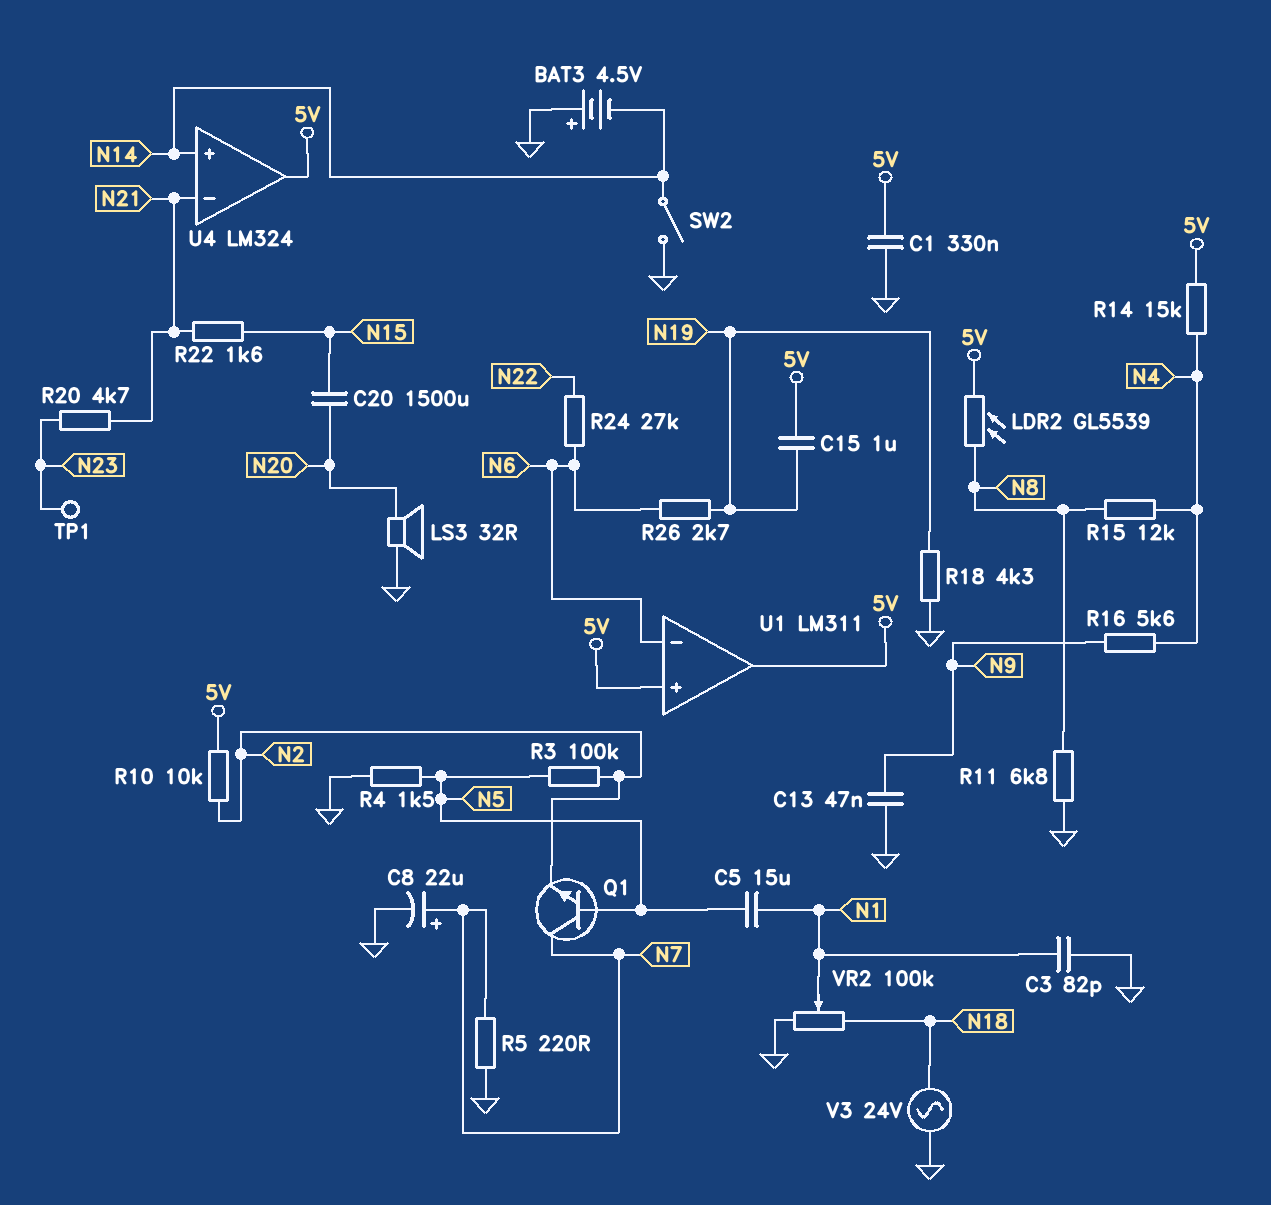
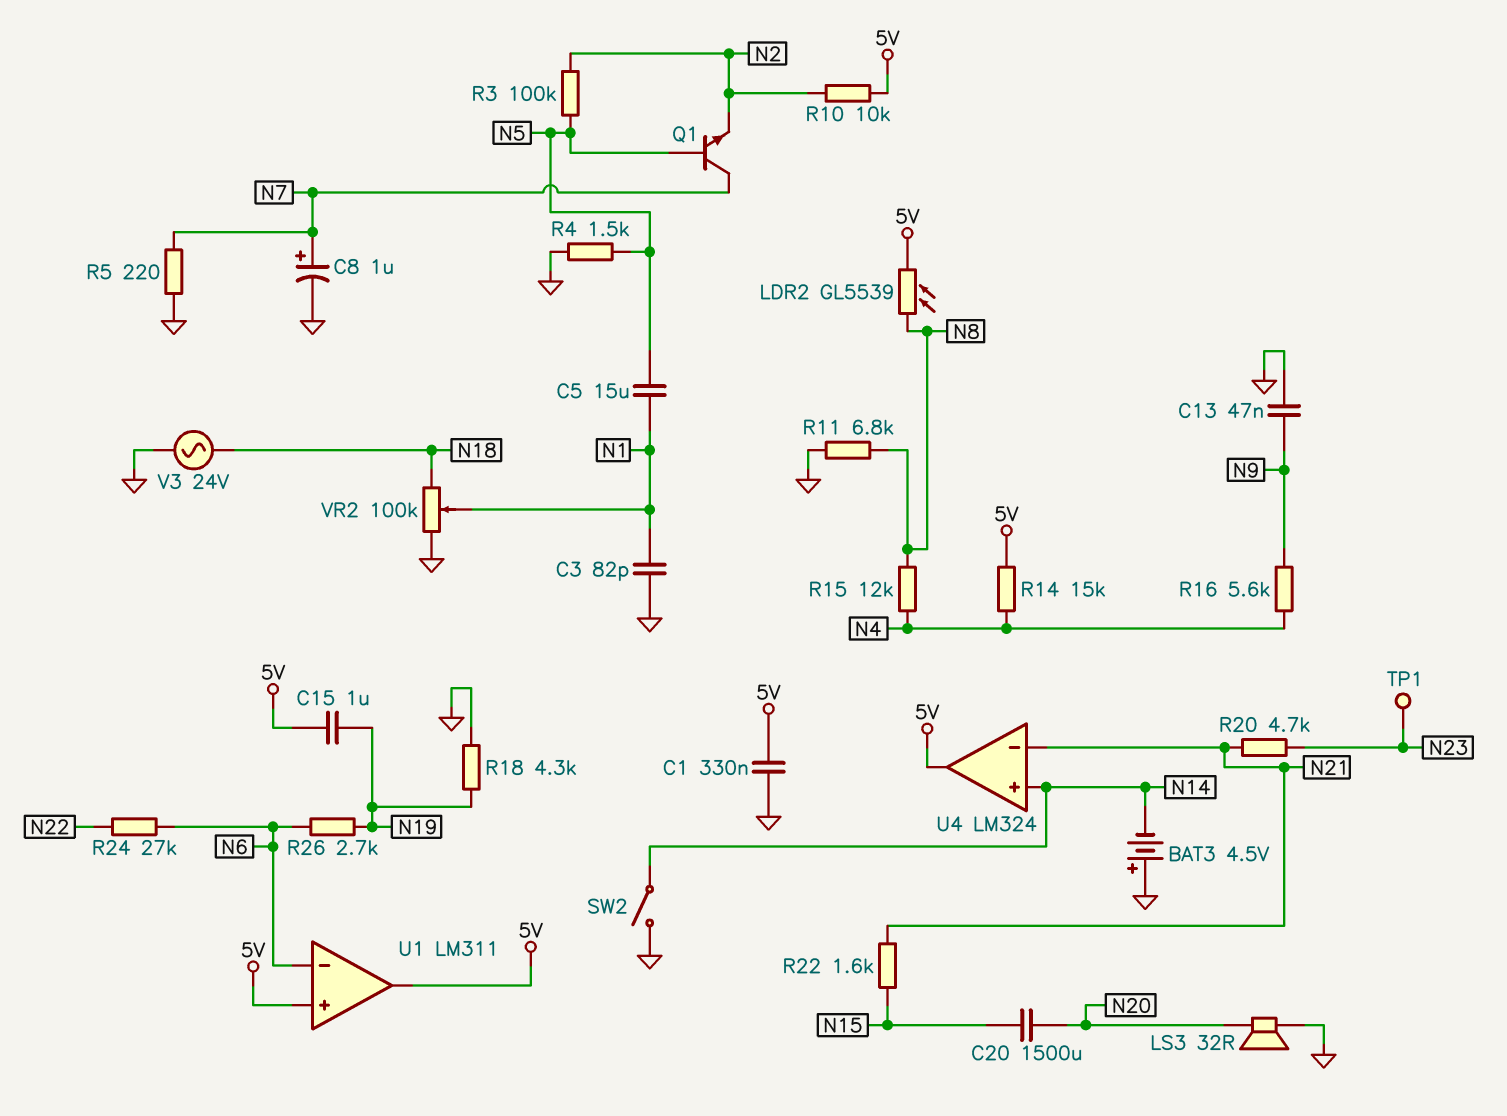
C8: 22uF (plus N7, minus GND) -> 1uF (plus N7, minus GND)

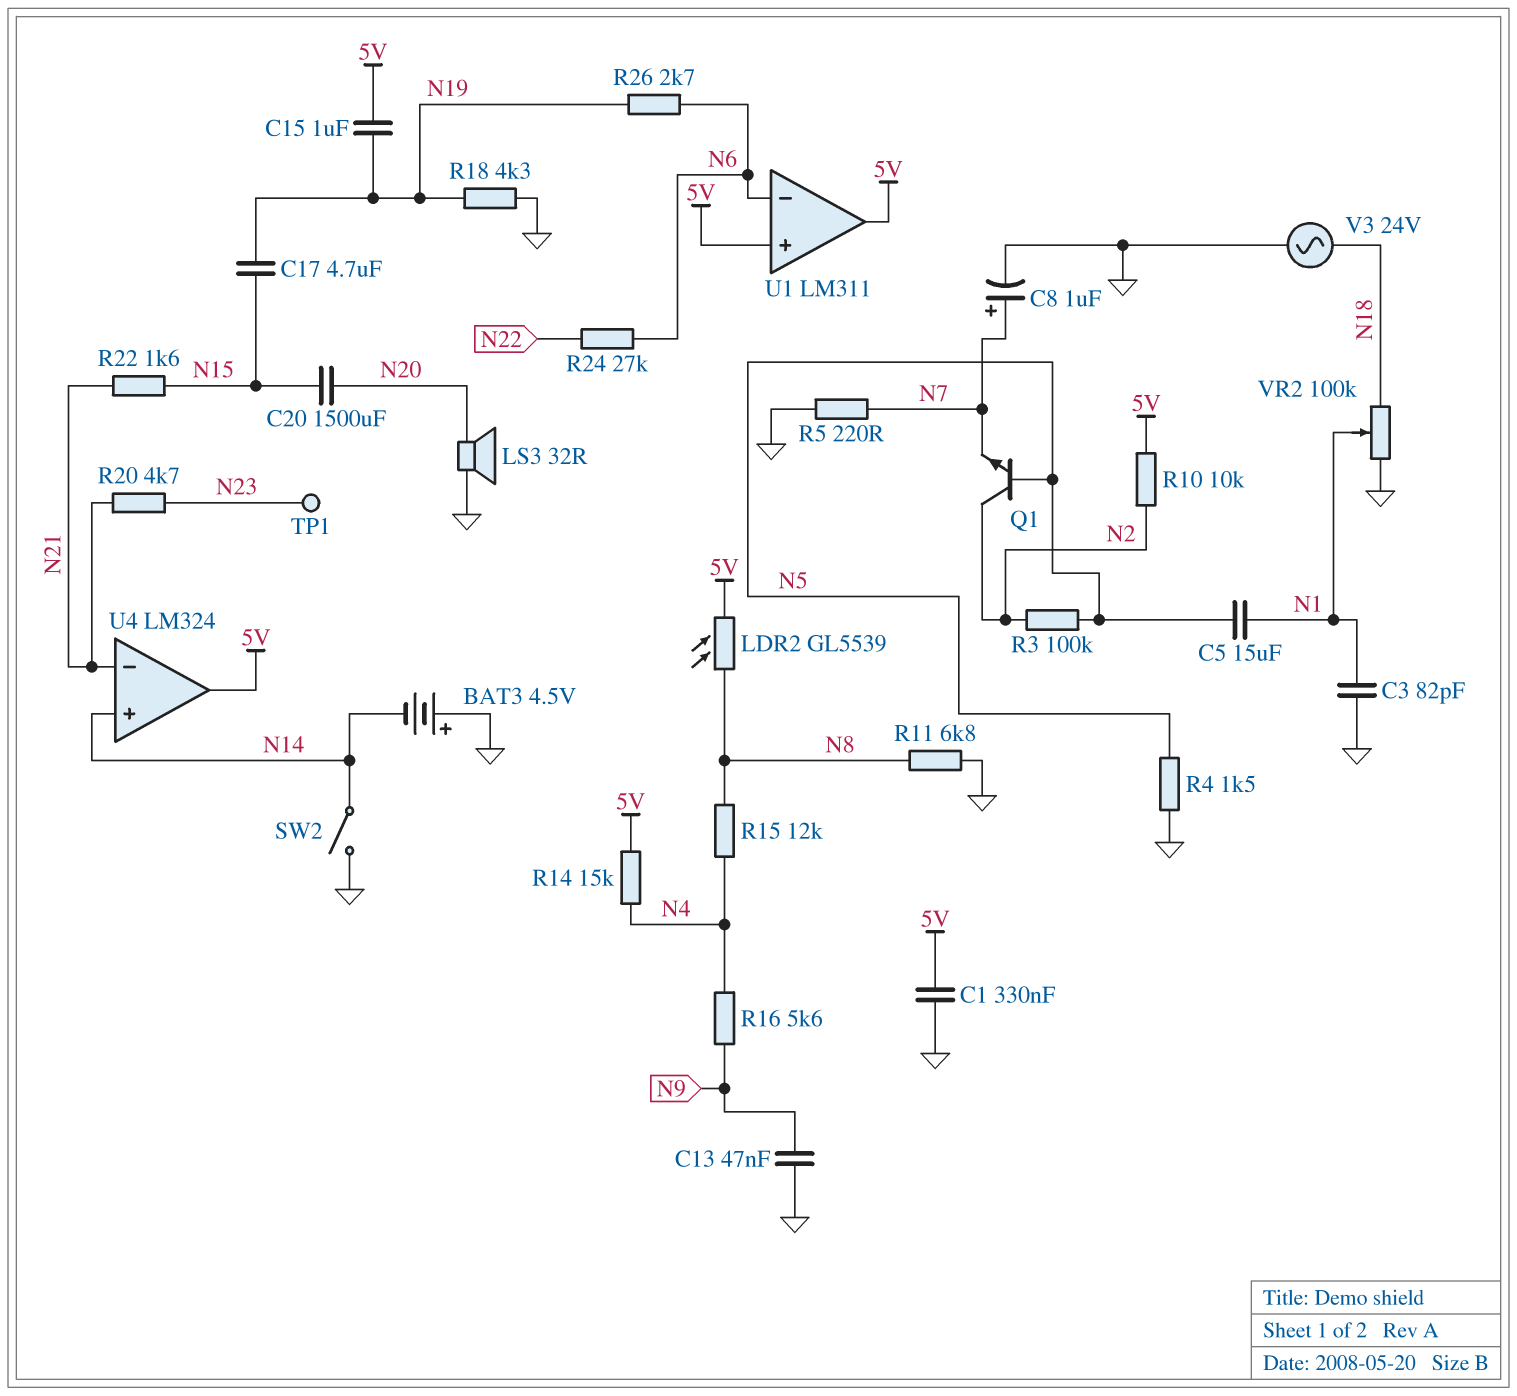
C17: none -> 4.7uF (N15, N19)
Q1: NPN (B N5, C N7, E N2) -> NPN (B N5, C N2, E N7)

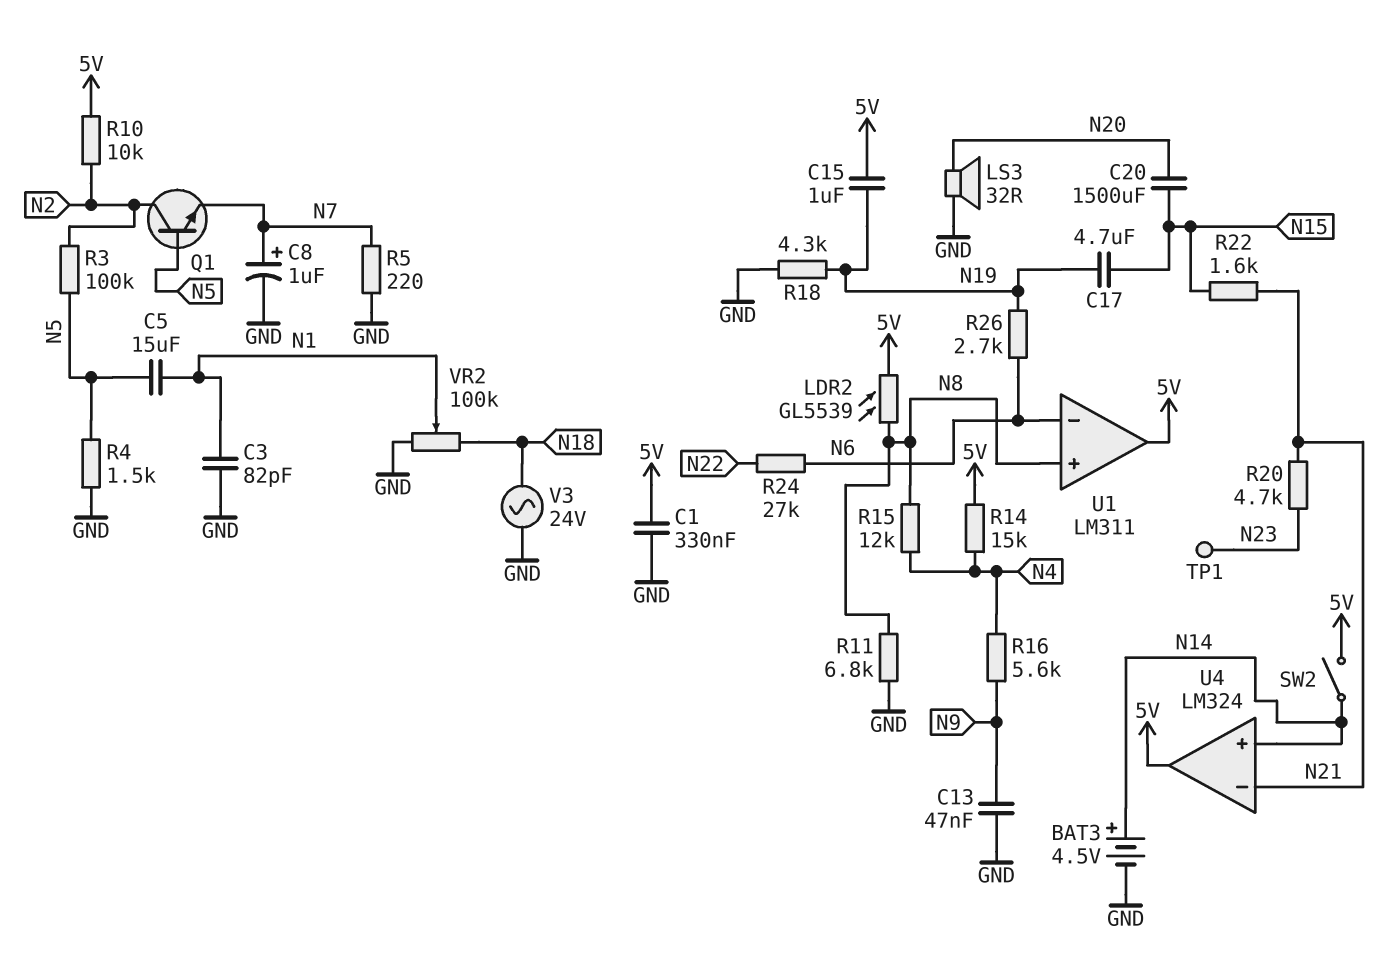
BAT3: 4.5V (plus GND, minus N14) -> 4.5V (plus N14, minus GND)
SW2: switch (GND, N14) -> switch (5V, N14)
U1 pin in+: 5V -> N8

